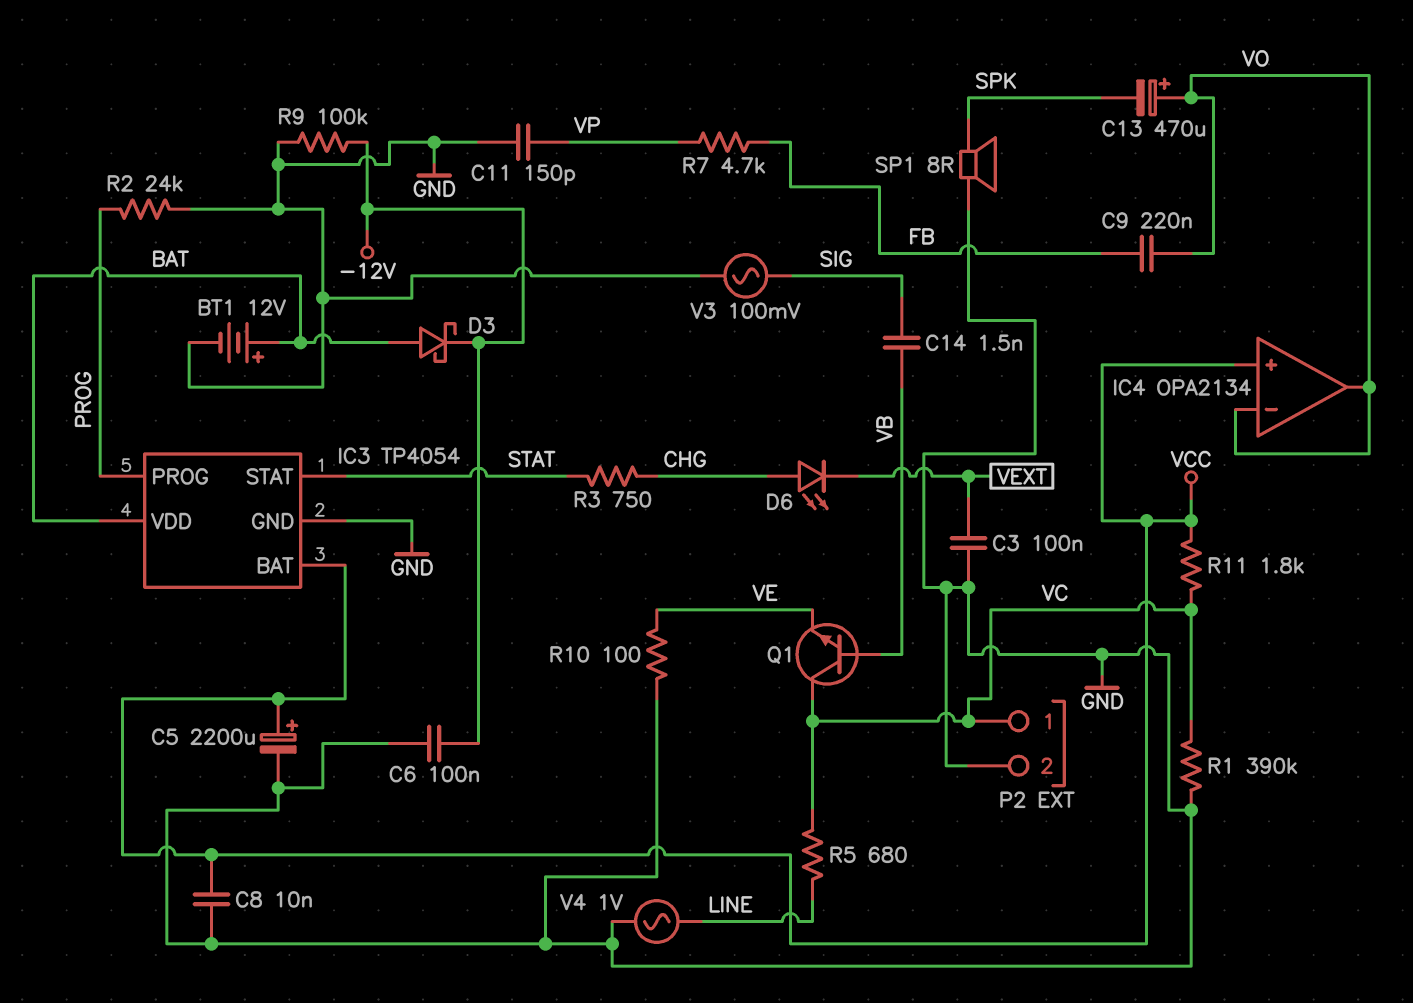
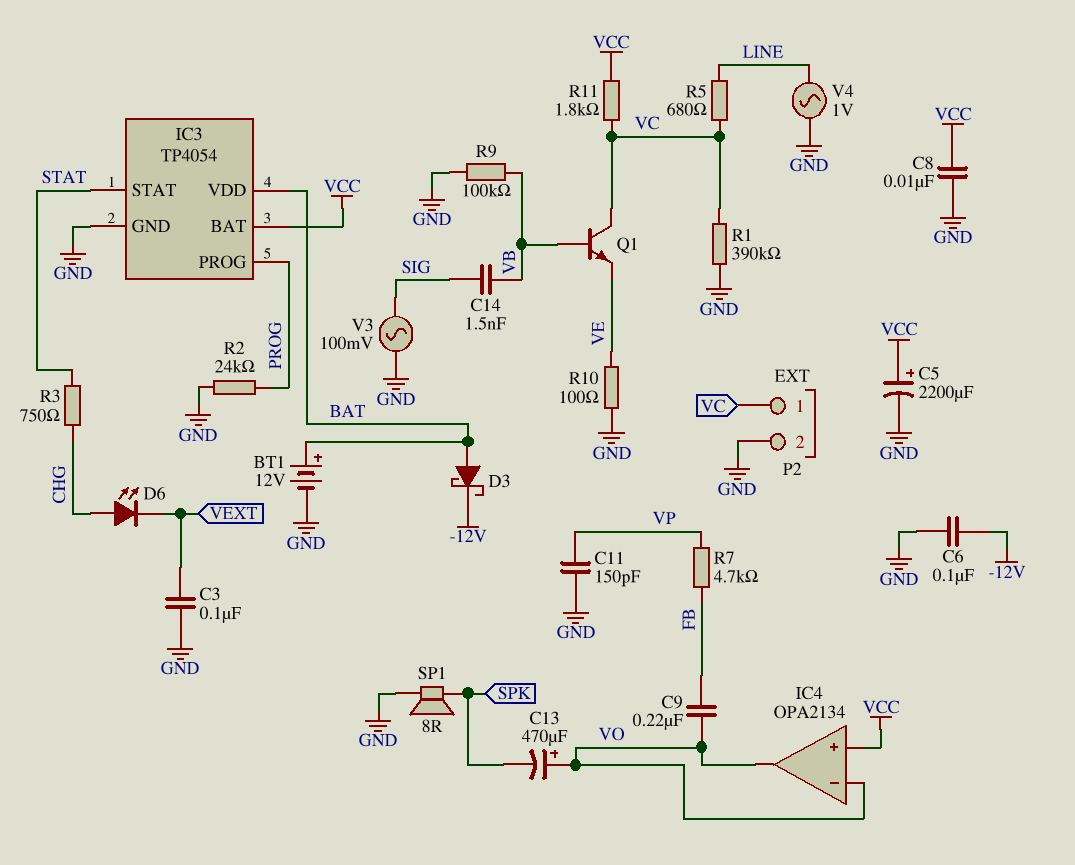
R9: 100k (-12V, GND) -> 100k (GND, VB)

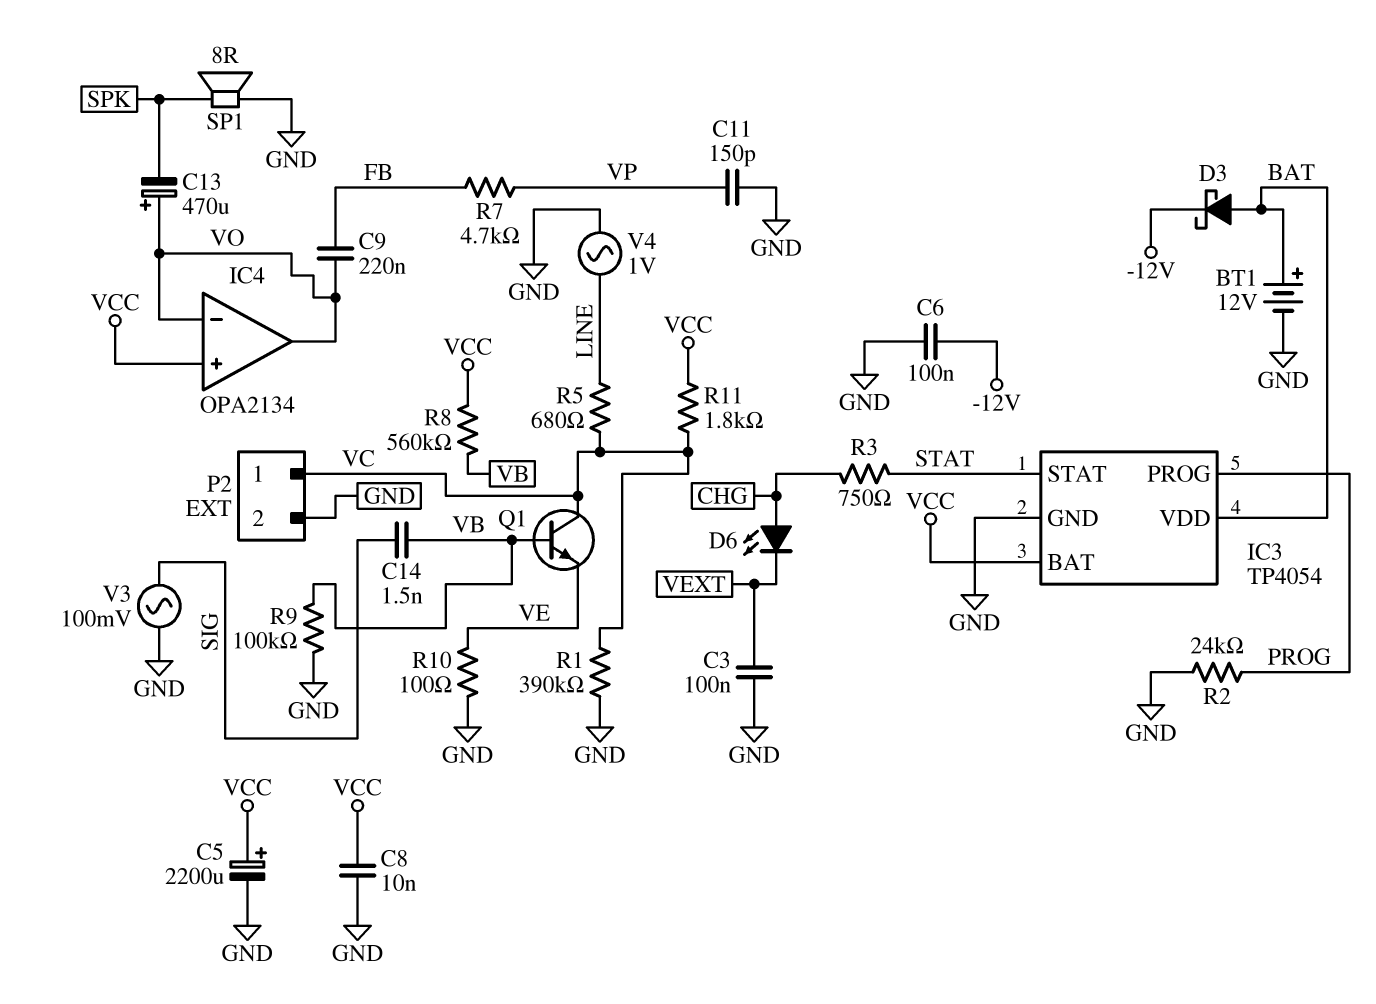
R8: none -> 560k (VB, VCC)

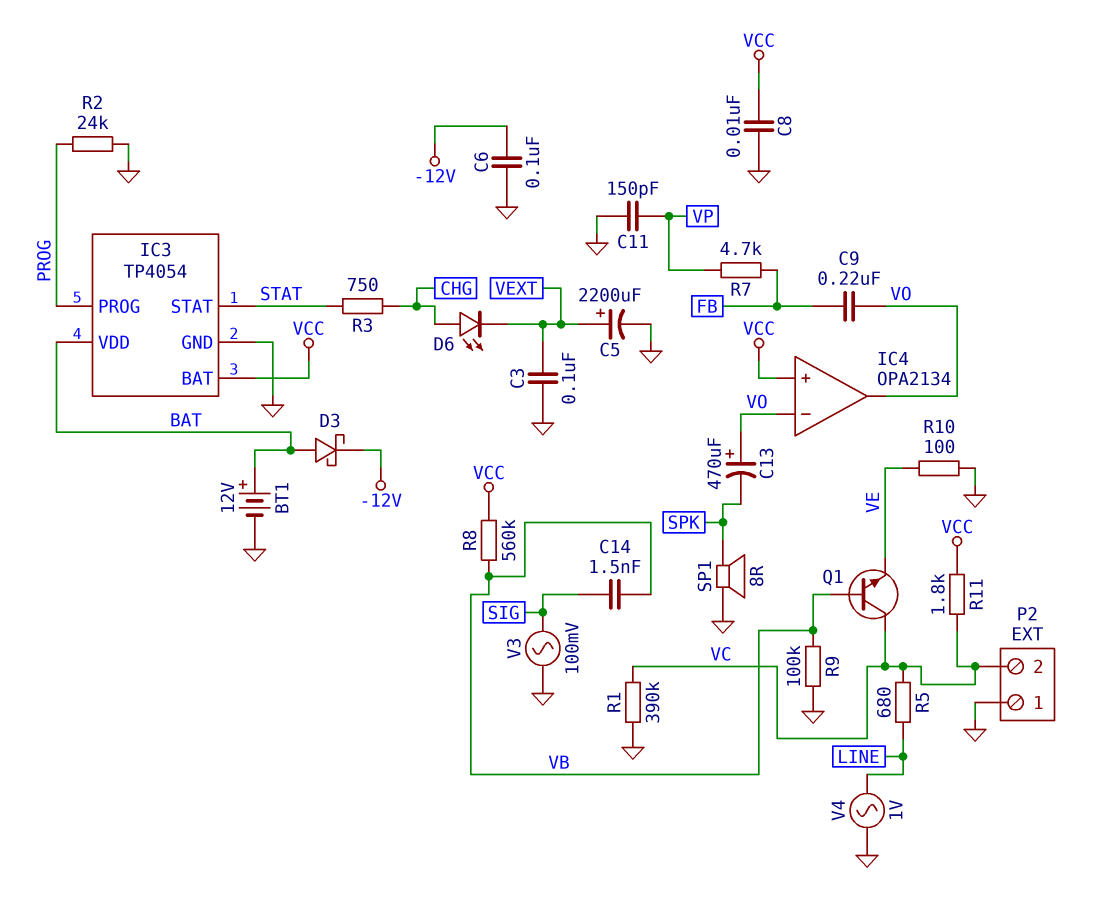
C5: 2200uF (plus VCC, minus GND) -> 2200uF (plus VEXT, minus GND)
P2 pin 1: VC -> GND
P2 pin 2: GND -> VC

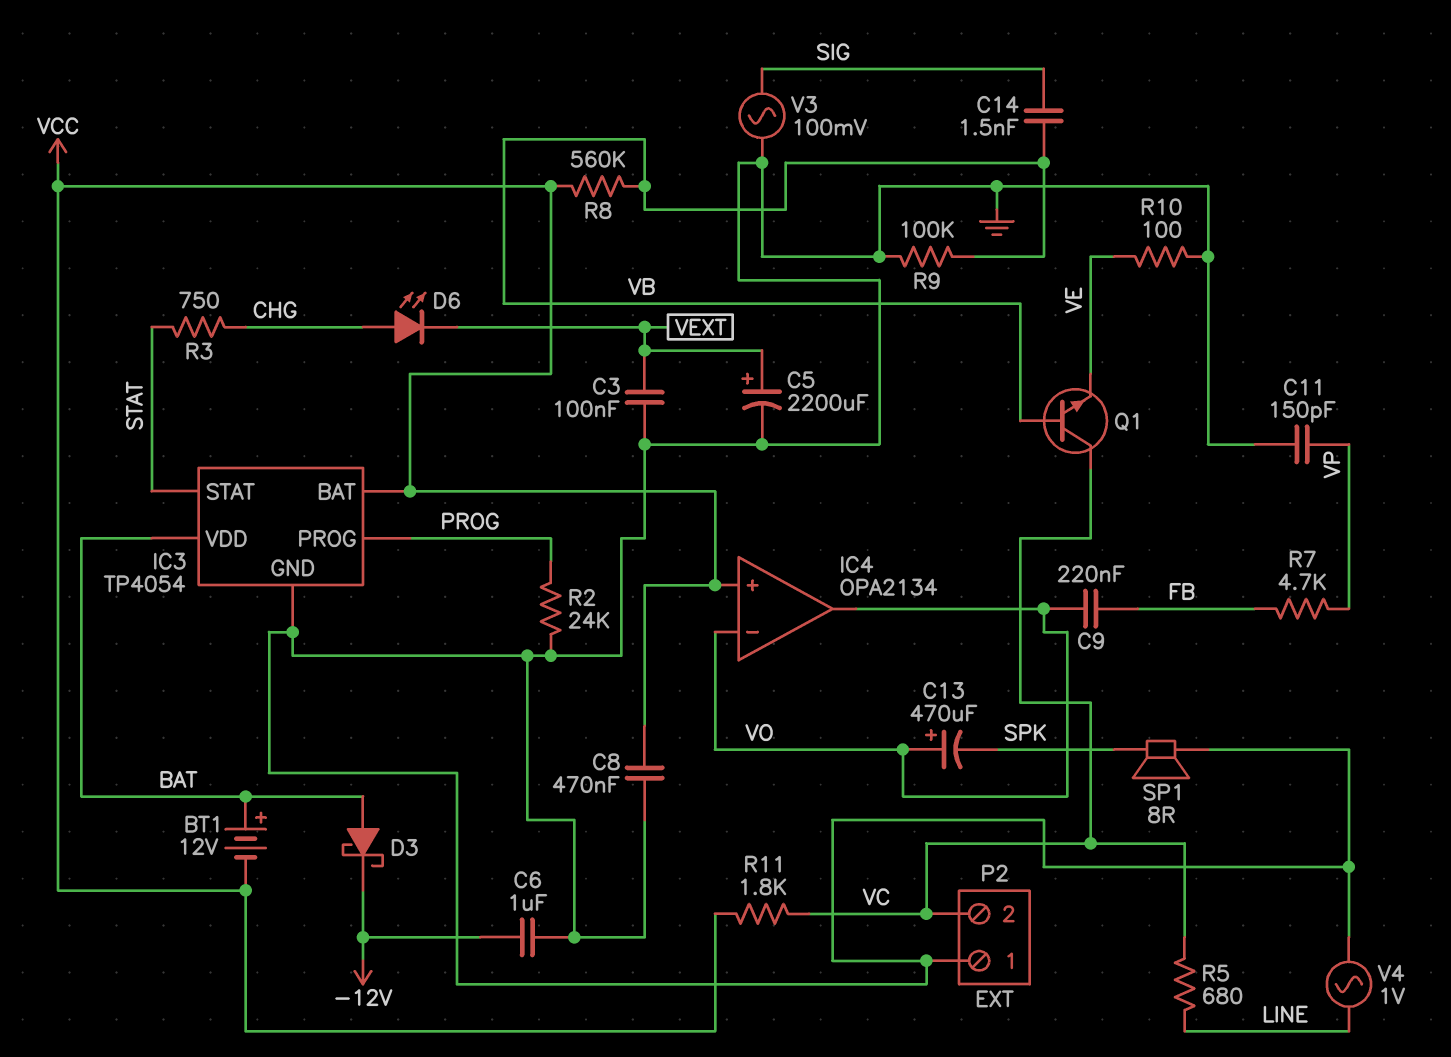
BT1: 12V (plus BAT, minus GND) -> 12V (plus BAT, minus VCC)
C6: 100nF (-12V, GND) -> 1uF (-12V, GND)
C8: 10nF (GND, VCC) -> 470nF (GND, VCC)
R1: 390k (GND, VC) -> none

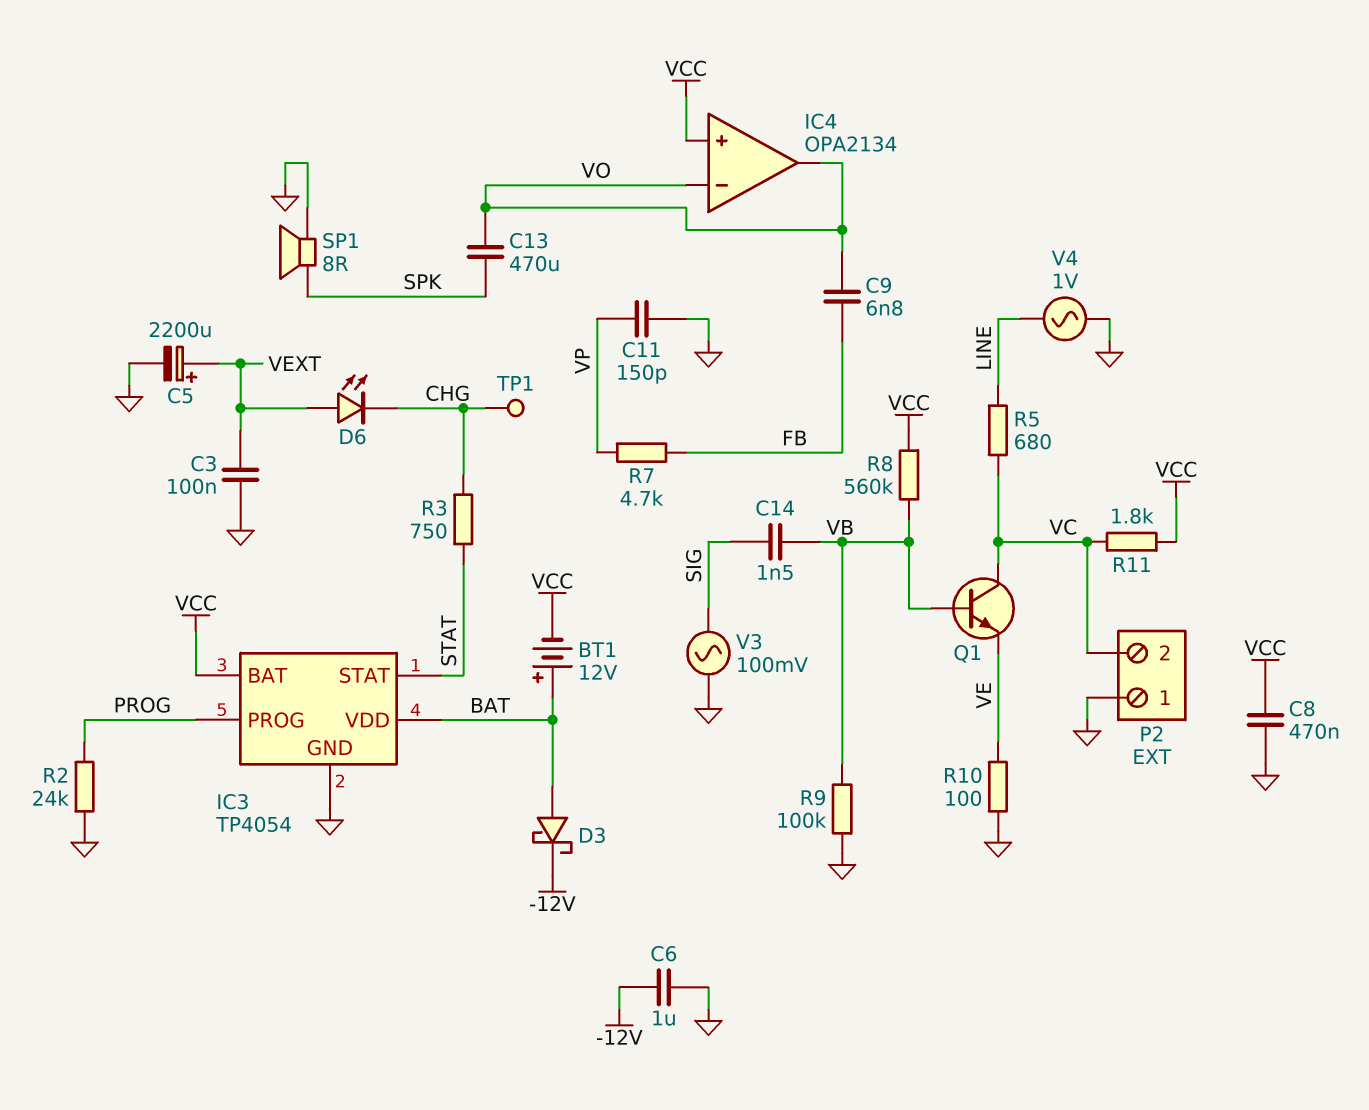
C9: 220nF (FB, VO) -> 6.8nF (FB, VO)
C13: 470uF (plus VO, minus SPK) -> 470uF (SPK, VO)
D6: LED (A CHG, K VEXT) -> LED (A VEXT, K CHG)
TP1: none -> test point (CHG)

